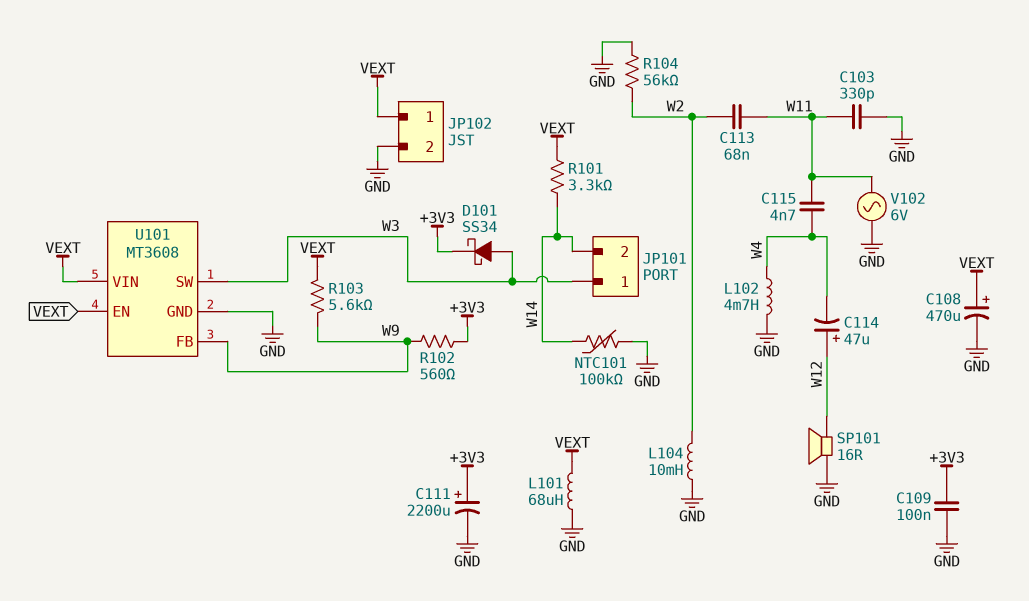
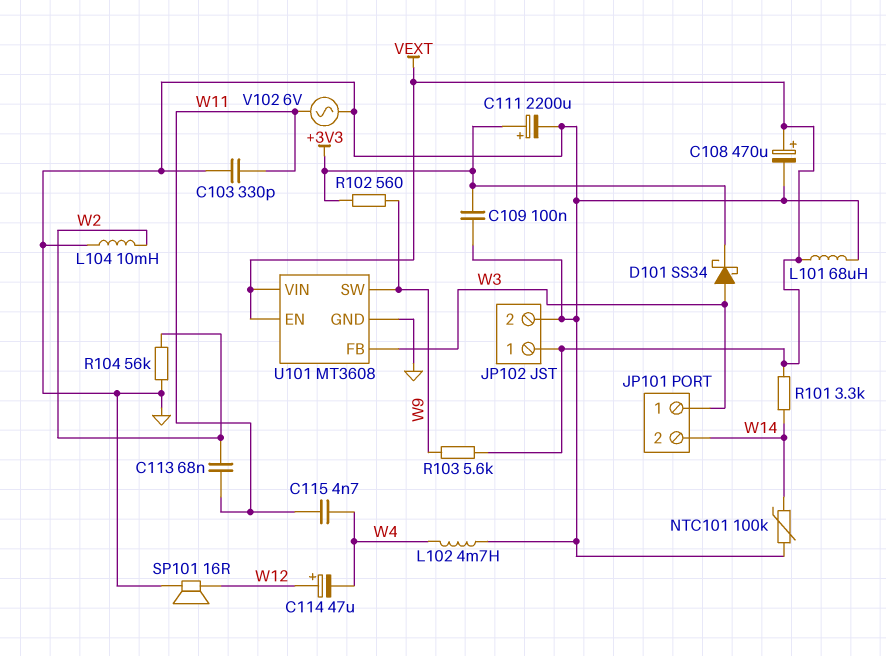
U101 pin FB: W9 -> W3
U101 pin SW: W3 -> W9

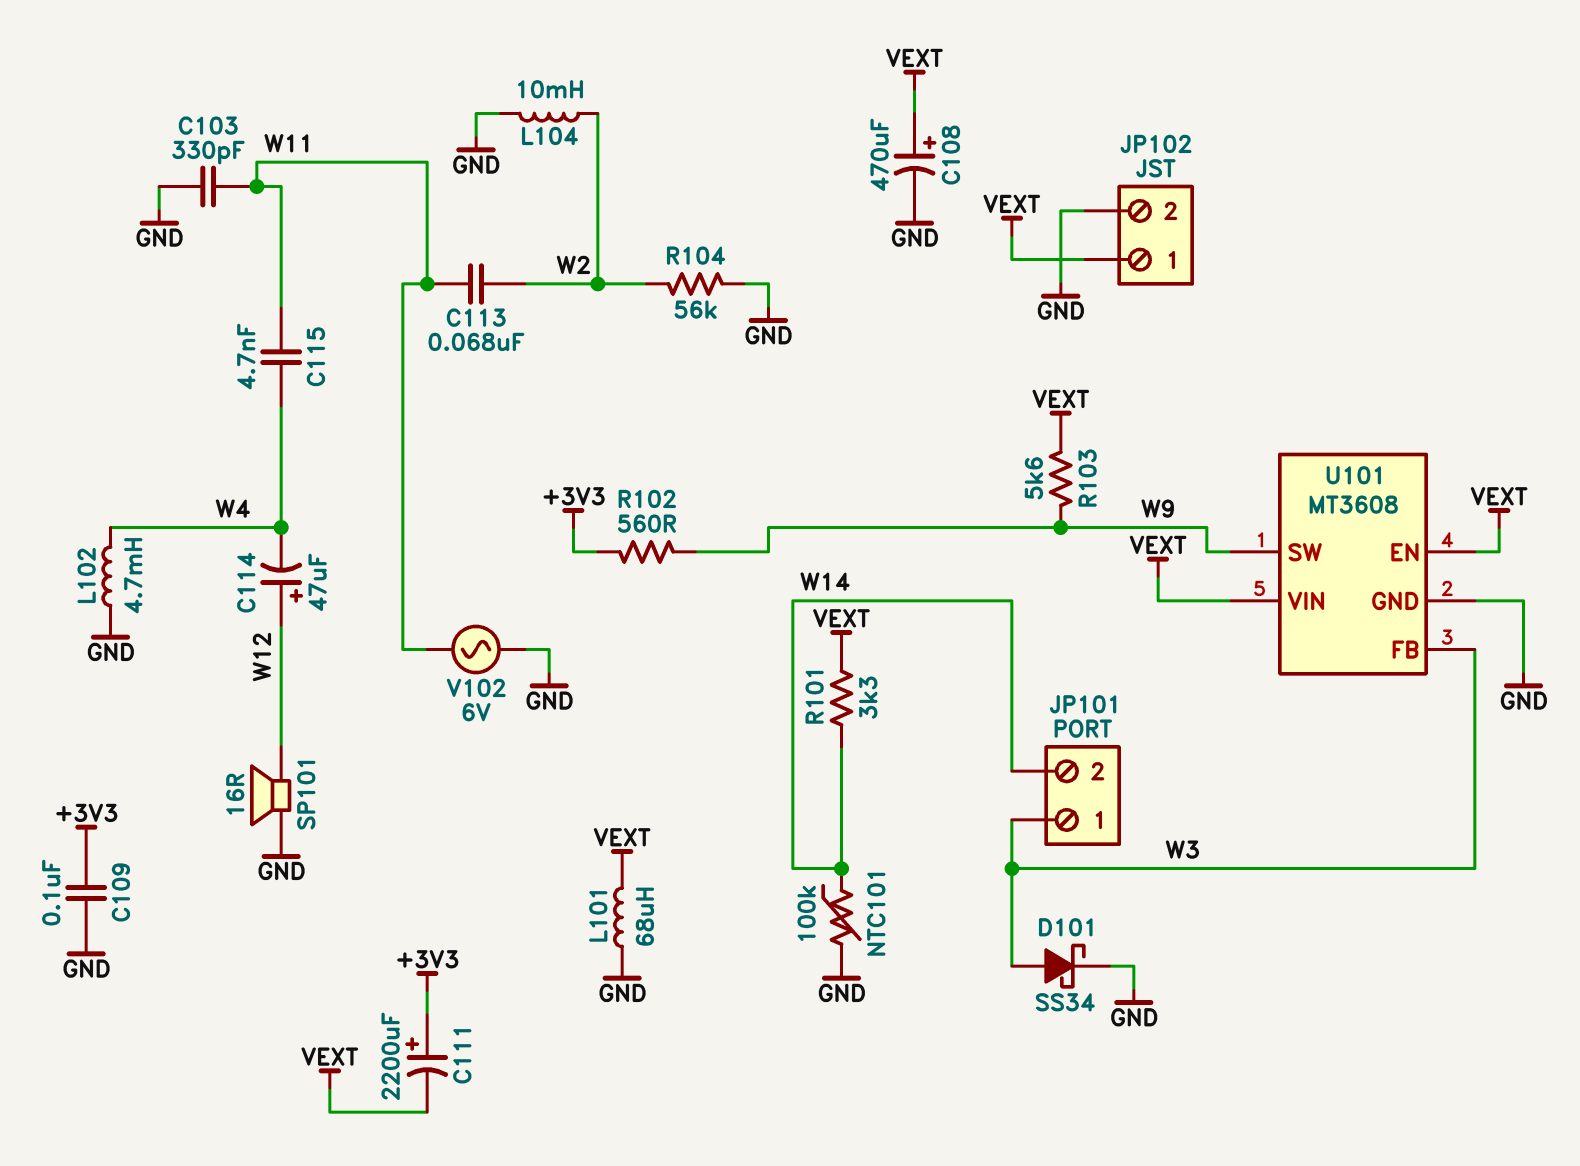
C111: 2200uF (plus +3V3, minus GND) -> 2200uF (plus +3V3, minus VEXT)
D101: schottky SS34 (A W3, K +3V3) -> schottky SS34 (A W3, K GND)

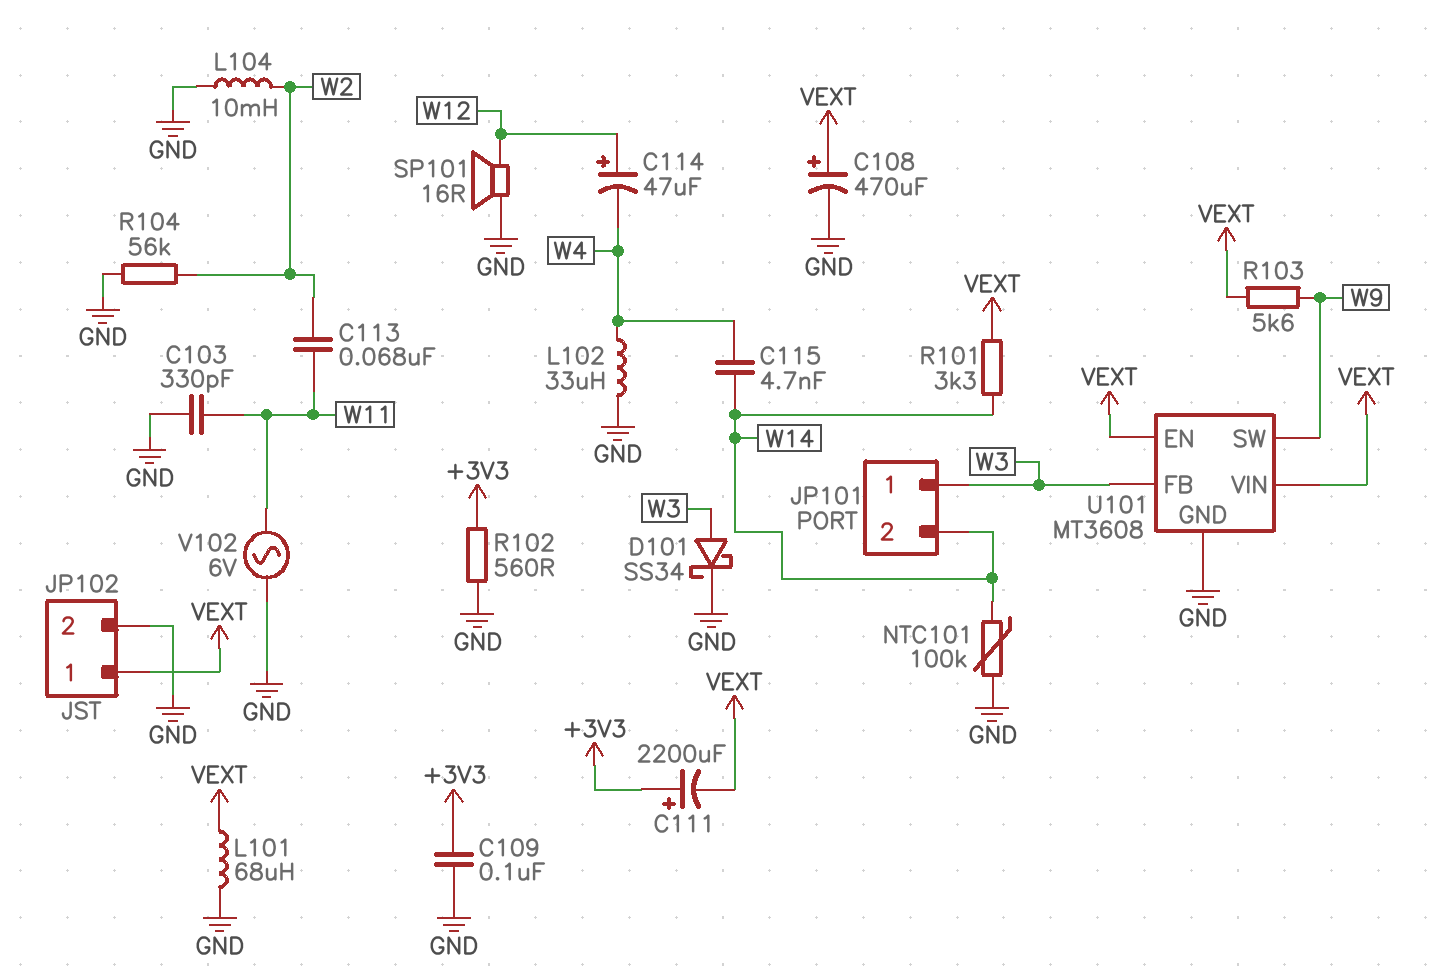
C115: 4.7nF (W4, W11) -> 4.7nF (W4, W14)
L102: 4.7mH (GND, W4) -> 33uH (GND, W4)
R102: 560 (+3V3, W9) -> 560 (+3V3, GND)

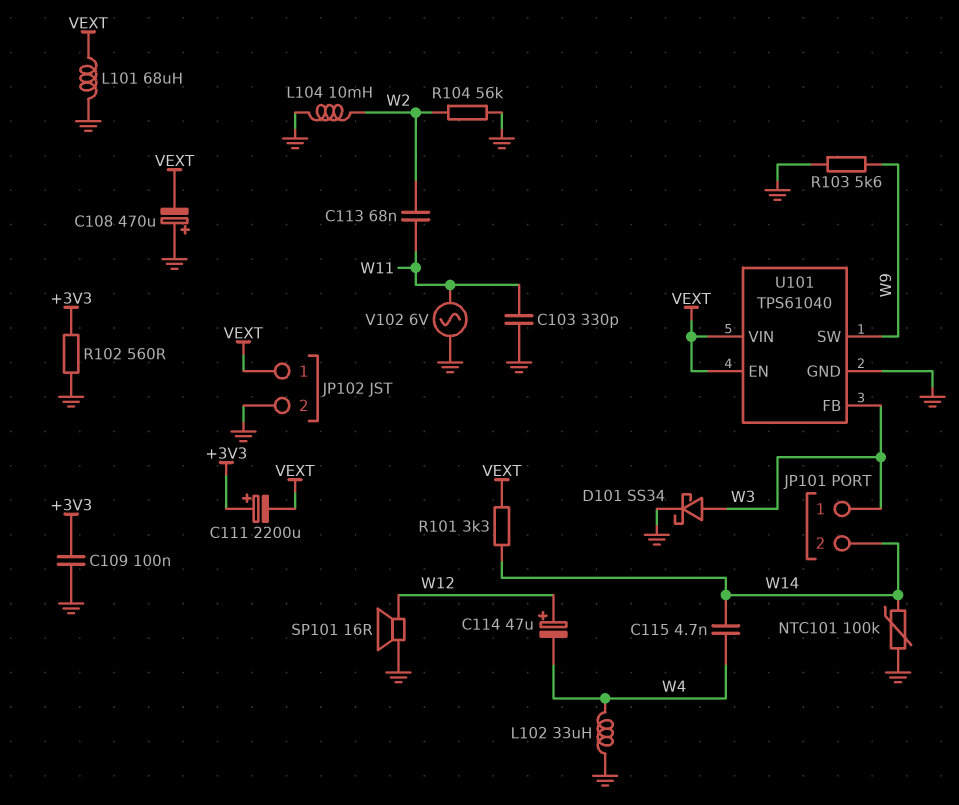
C108: 470uF (plus VEXT, minus GND) -> 470uF (plus GND, minus VEXT)
R103: 5.6k (VEXT, W9) -> 5.6k (GND, W9)
U101: MT3608 -> TPS61040

